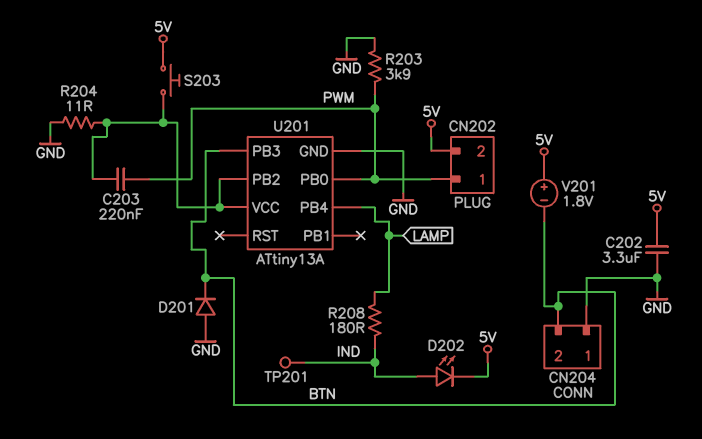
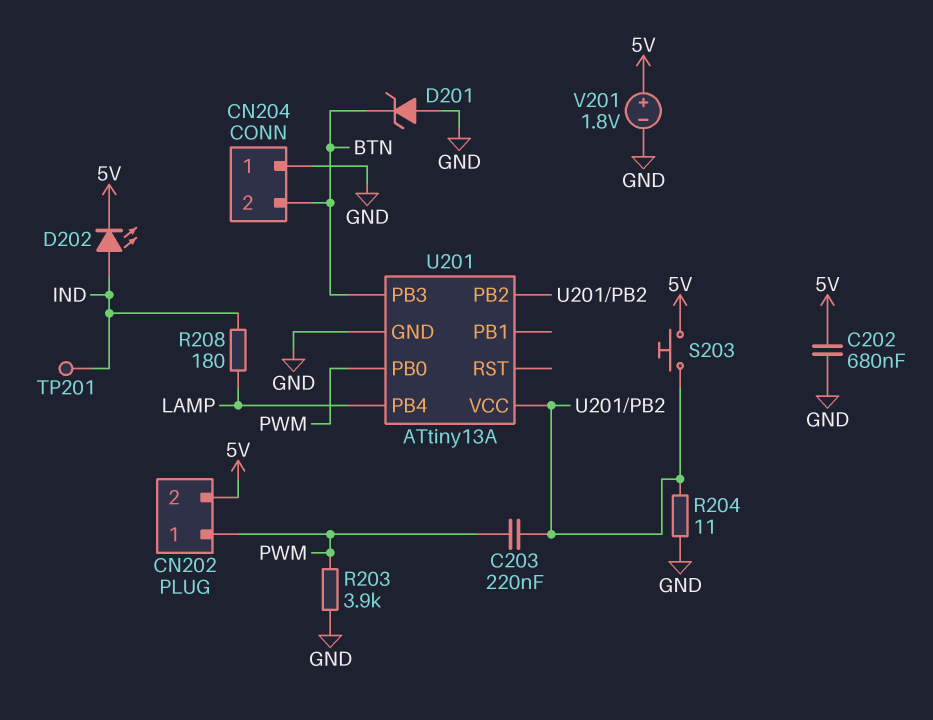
C202: 3.3uF (5V, GND) -> 680nF (5V, GND)
D201: diode (A GND, K BTN) -> zener (A GND, K BTN)
V201: 1.8V (plus 5V, minus BTN) -> 1.8V (plus 5V, minus GND)

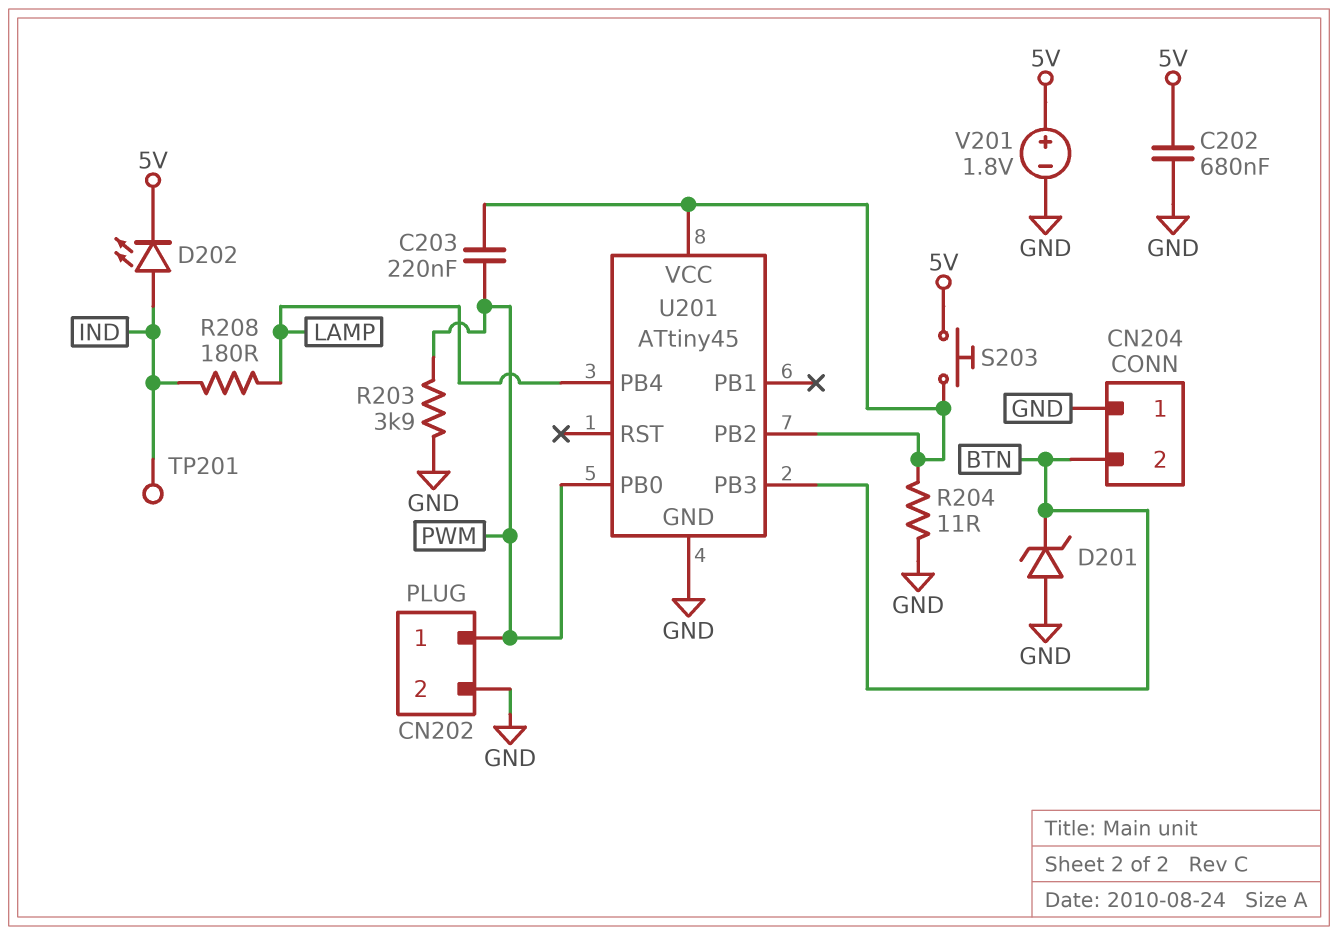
CN202 pin 2: 5V -> GND
U201: ATtiny13A -> ATtiny45

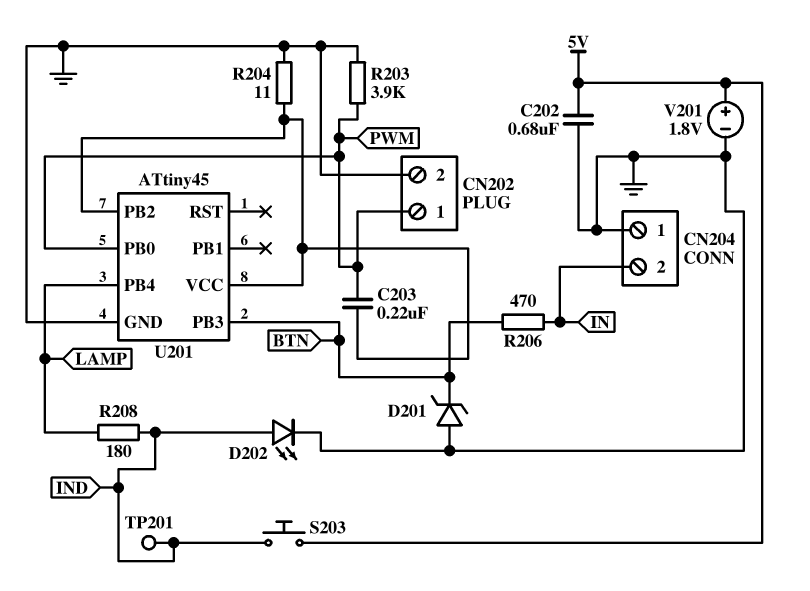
CN204 pin 2: BTN -> IN
D202: LED (A IND, K 5V) -> LED (A IND, K GND)
R206: none -> 470 (BTN, IN)
S203: button (5V, U201/PB2) -> button (5V, IND)

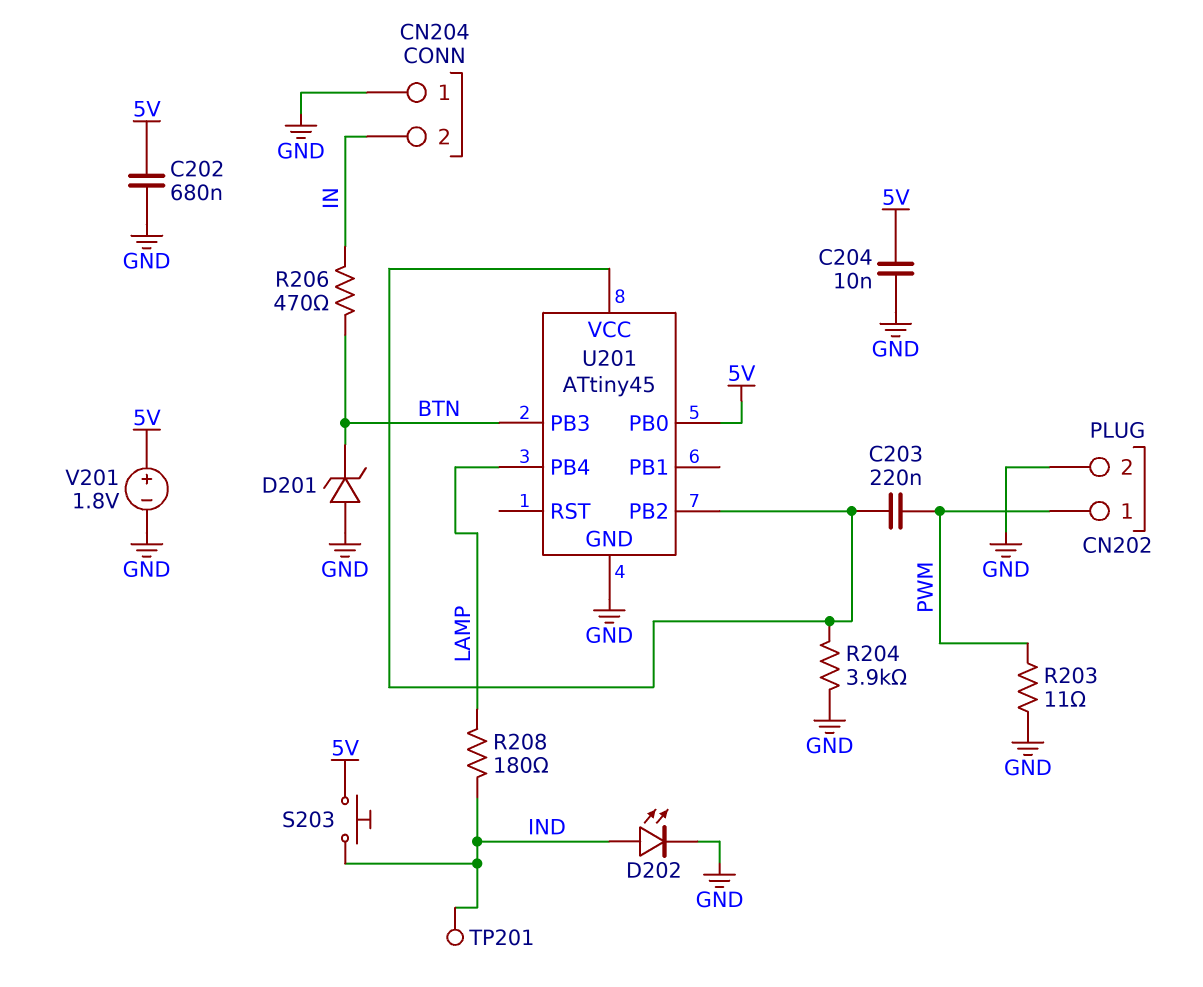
C204: none -> 10nF (5V, GND)
R203: 3.9k (GND, PWM) -> 11 (GND, PWM)
R204: 11 (GND, U201/PB2) -> 3.9k (GND, U201/PB2)
U201 pin PB0: PWM -> 5V

